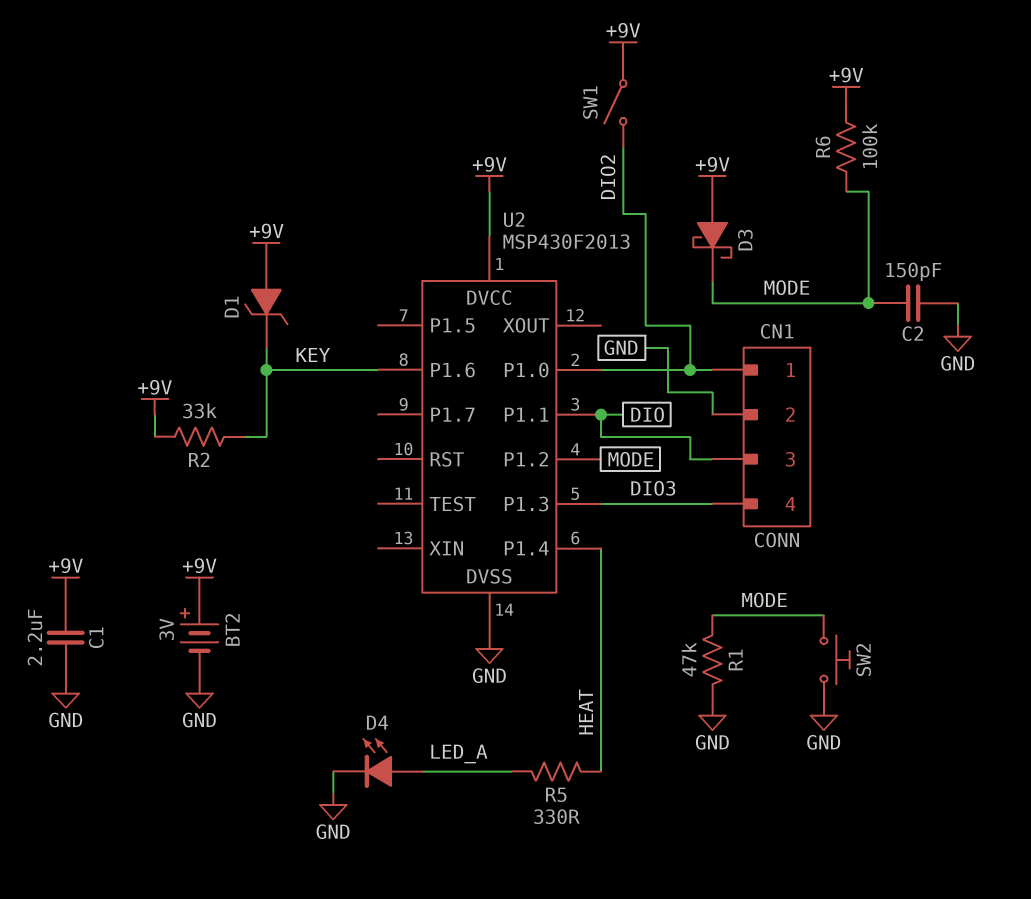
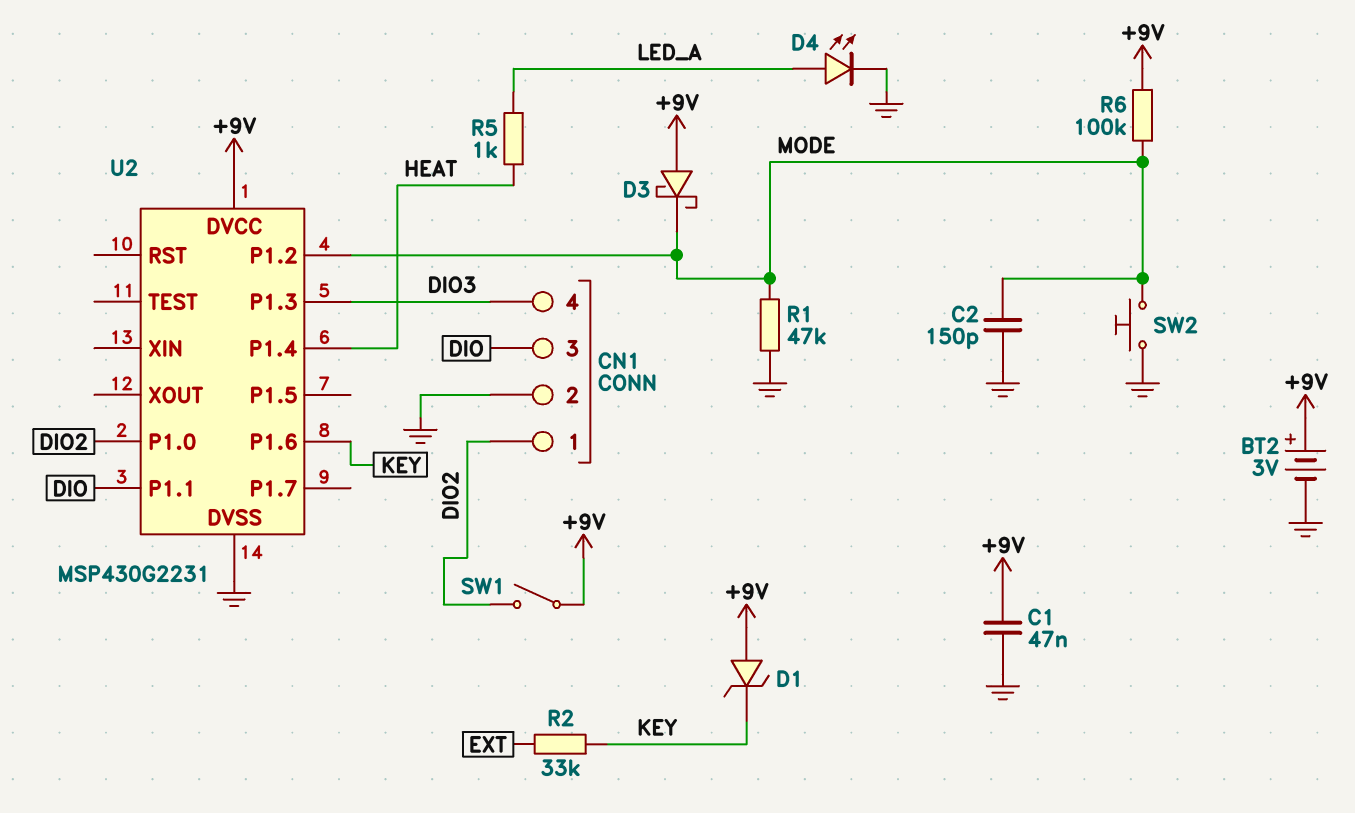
C1: 2.2uF (+9V, GND) -> 47nF (+9V, GND)
R2: 33k (+9V, KEY) -> 33k (EXT, KEY)
R5: 330 (HEAT, LED_A) -> 1k (HEAT, LED_A)
U2: MSP430F2013 -> MSP430G2231

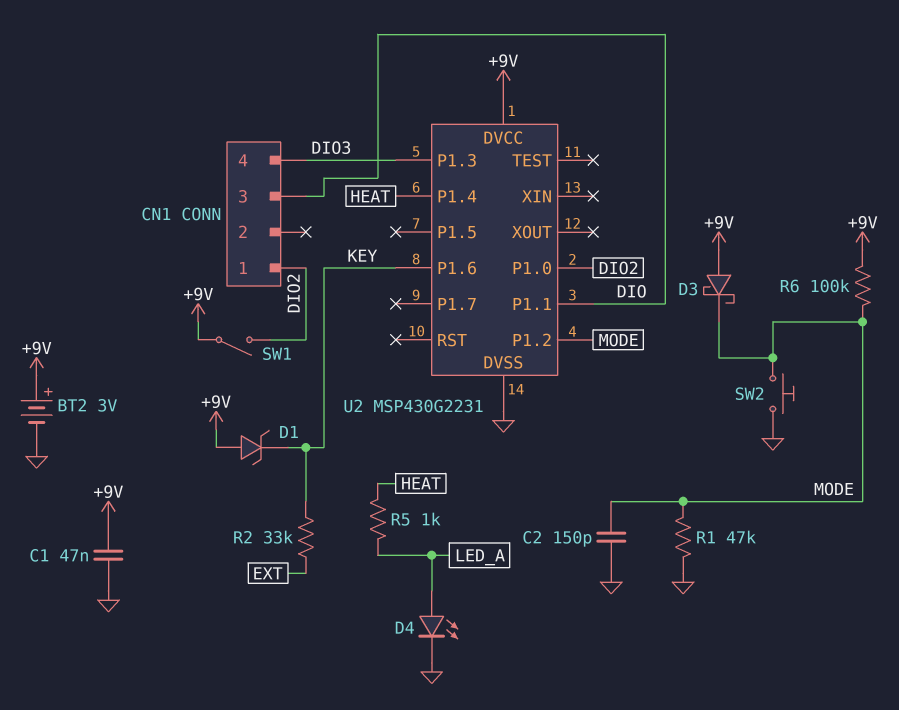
CN1 pin 2: GND -> none

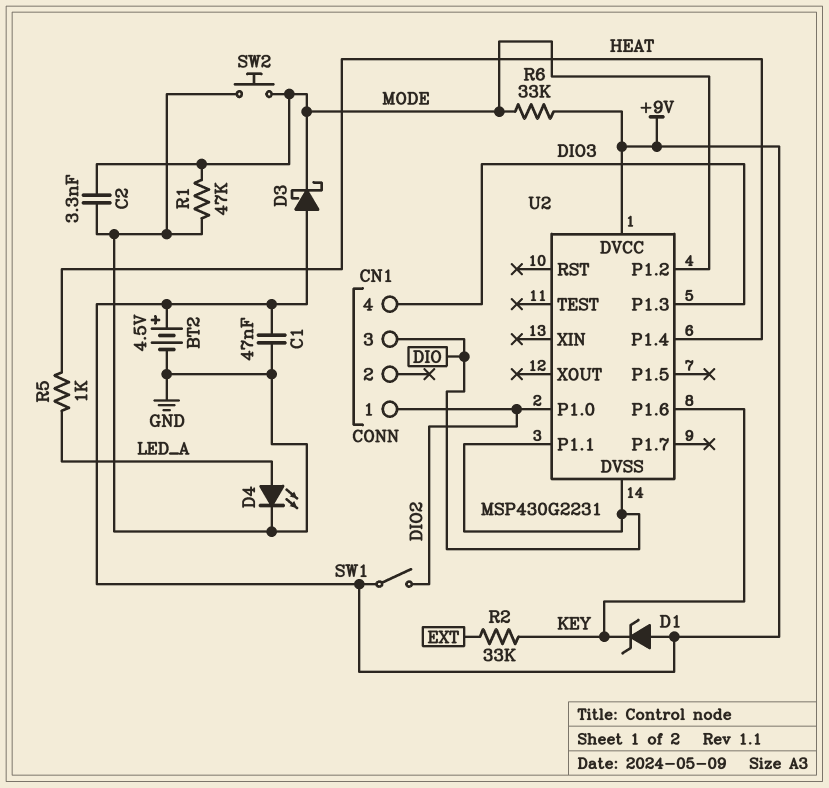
BT2: 3V (plus +9V, minus GND) -> 4.5V (plus +9V, minus GND)
C2: 150pF (GND, MODE) -> 3.3nF (GND, MODE)
R6: 100k (+9V, MODE) -> 33k (+9V, MODE)
U2 pin DVSS: GND -> DIO

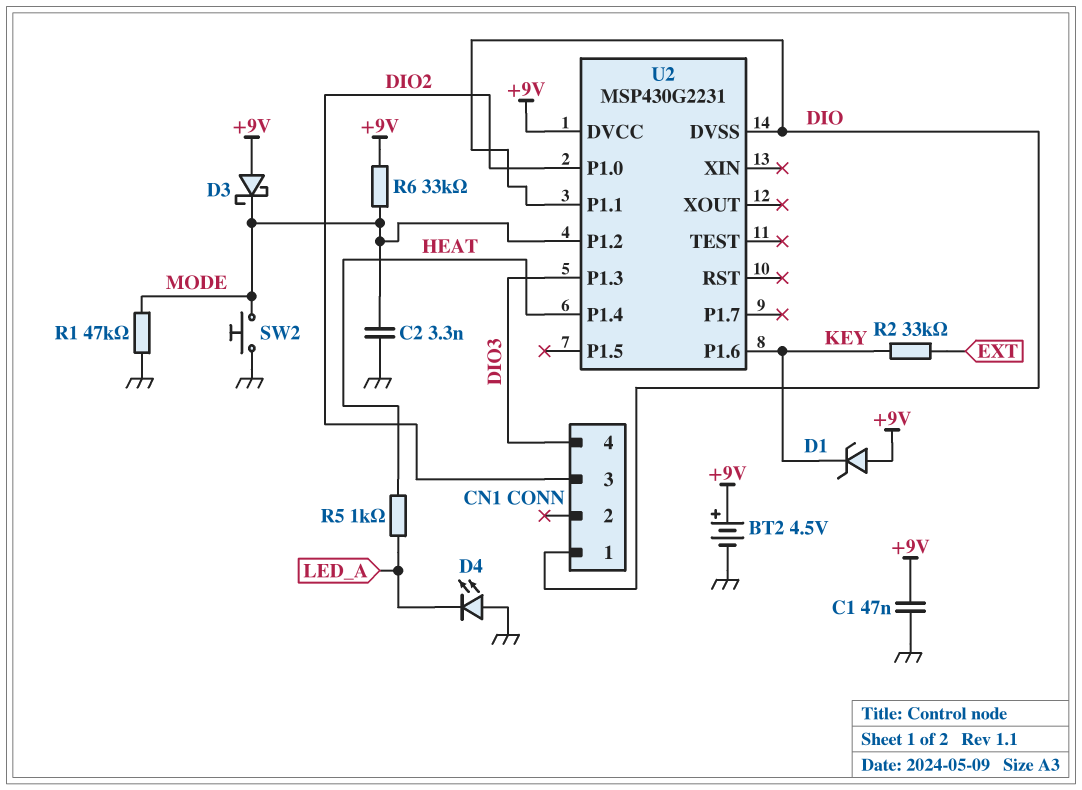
CN1 pin 1: DIO2 -> DIO
CN1 pin 3: DIO -> DIO2
D4: LED (A LED_A, K GND) -> LED (A GND, K LED_A)
SW1: switch (+9V, DIO2) -> none

